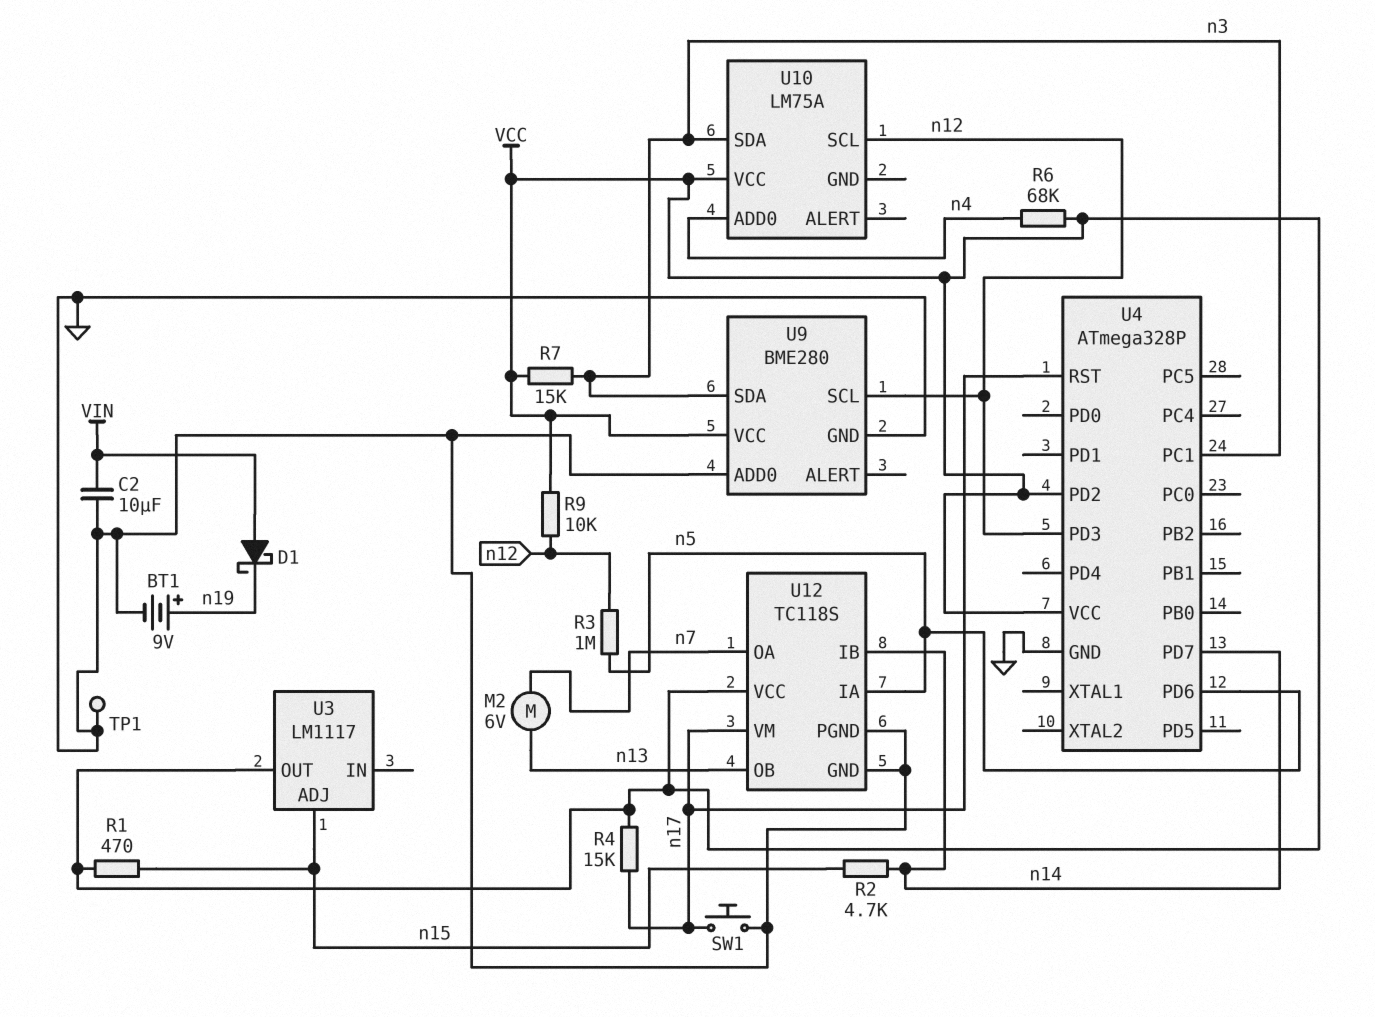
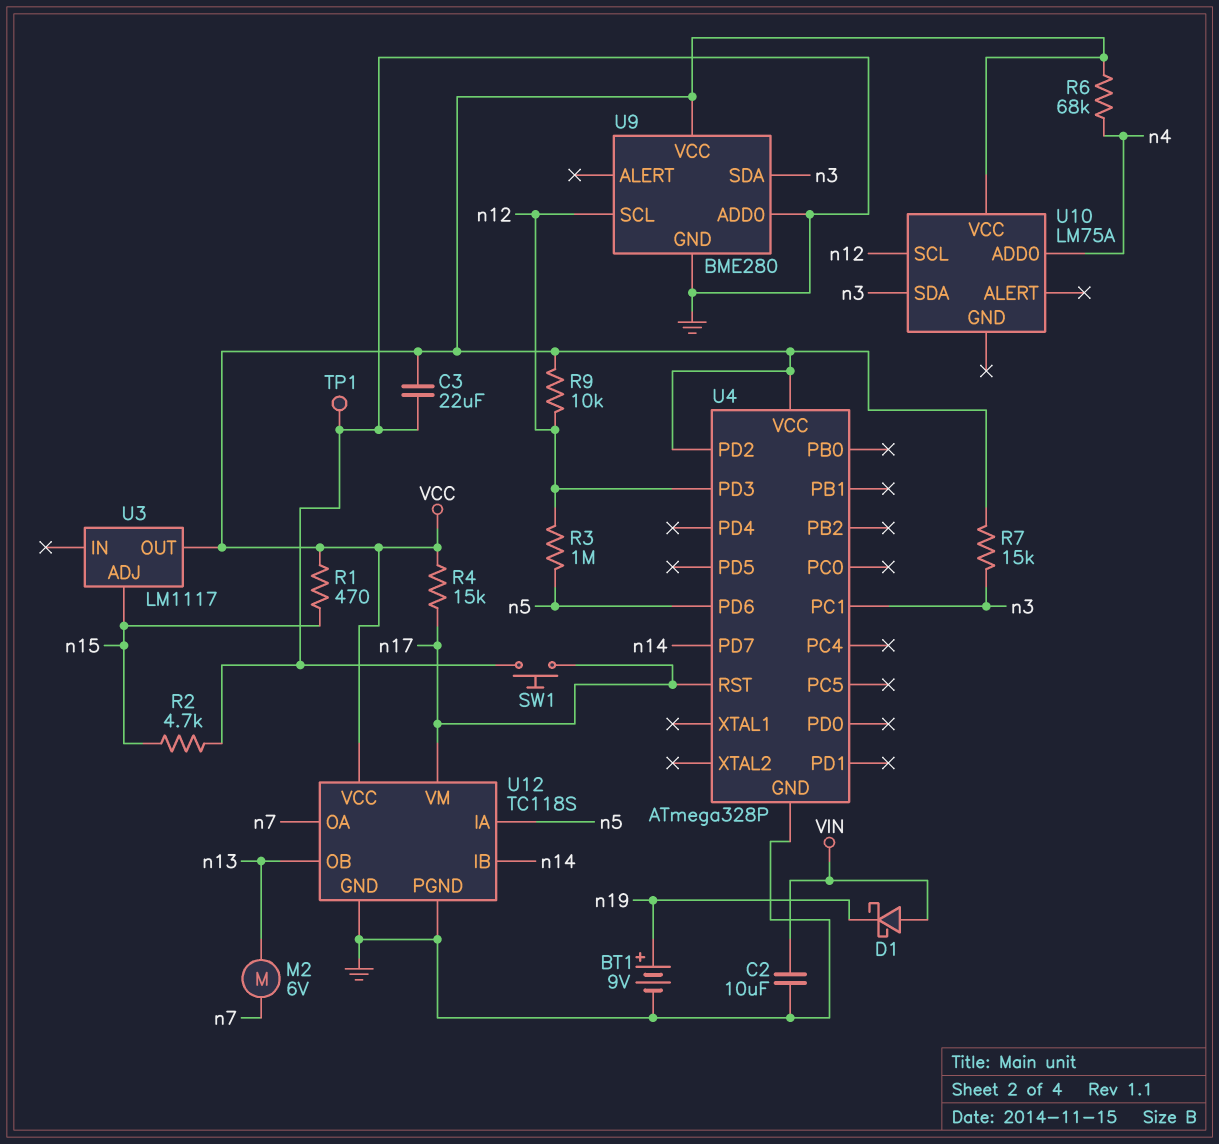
C3: none -> 22uF (GND, VCC)
R2: 4.7k (n14, n15) -> 4.7k (GND, n15)

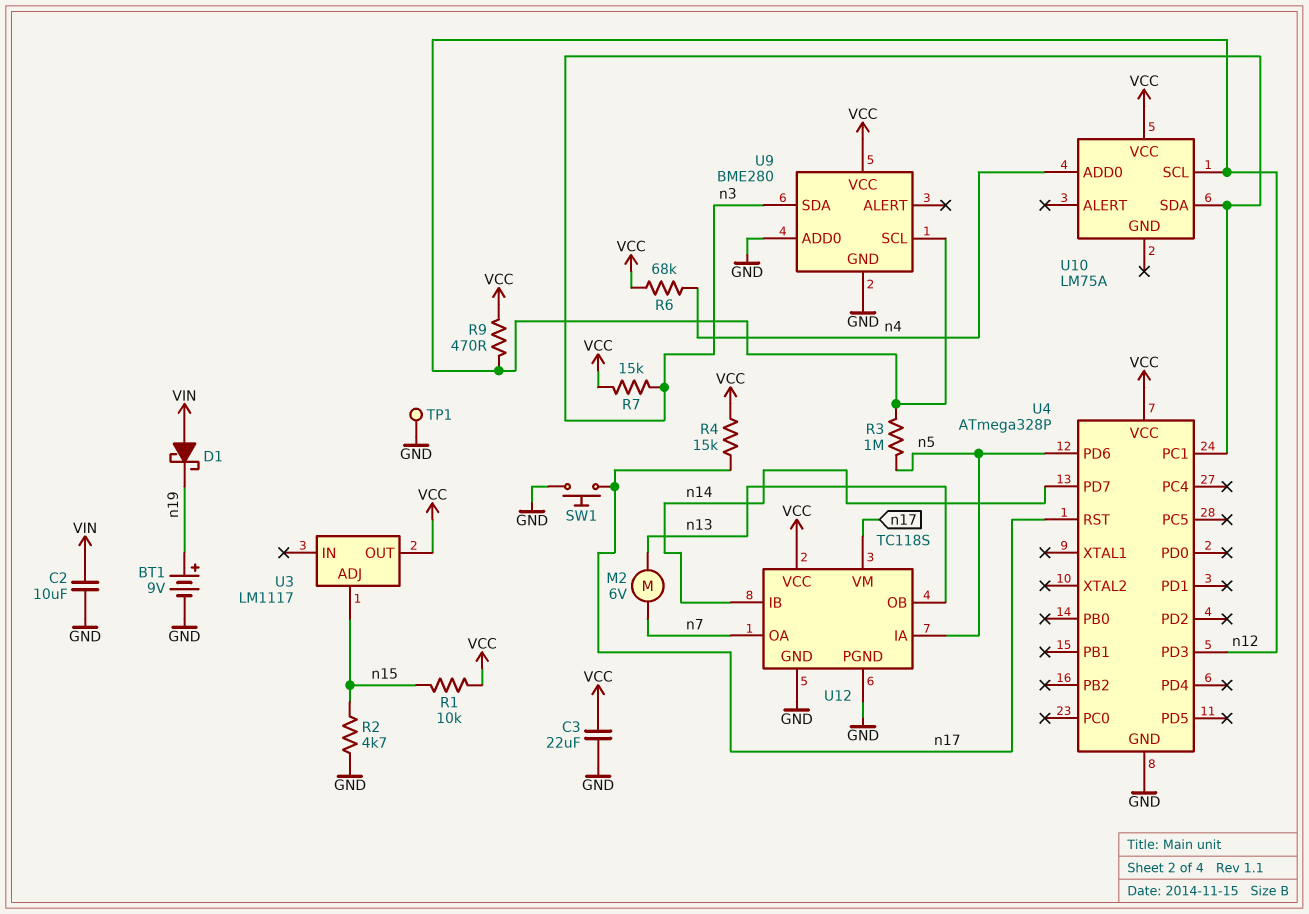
R1: 470 (VCC, n15) -> 10k (VCC, n15)
R9: 10k (VCC, n12) -> 470 (VCC, n12)
U4 pin PD2: VCC -> none

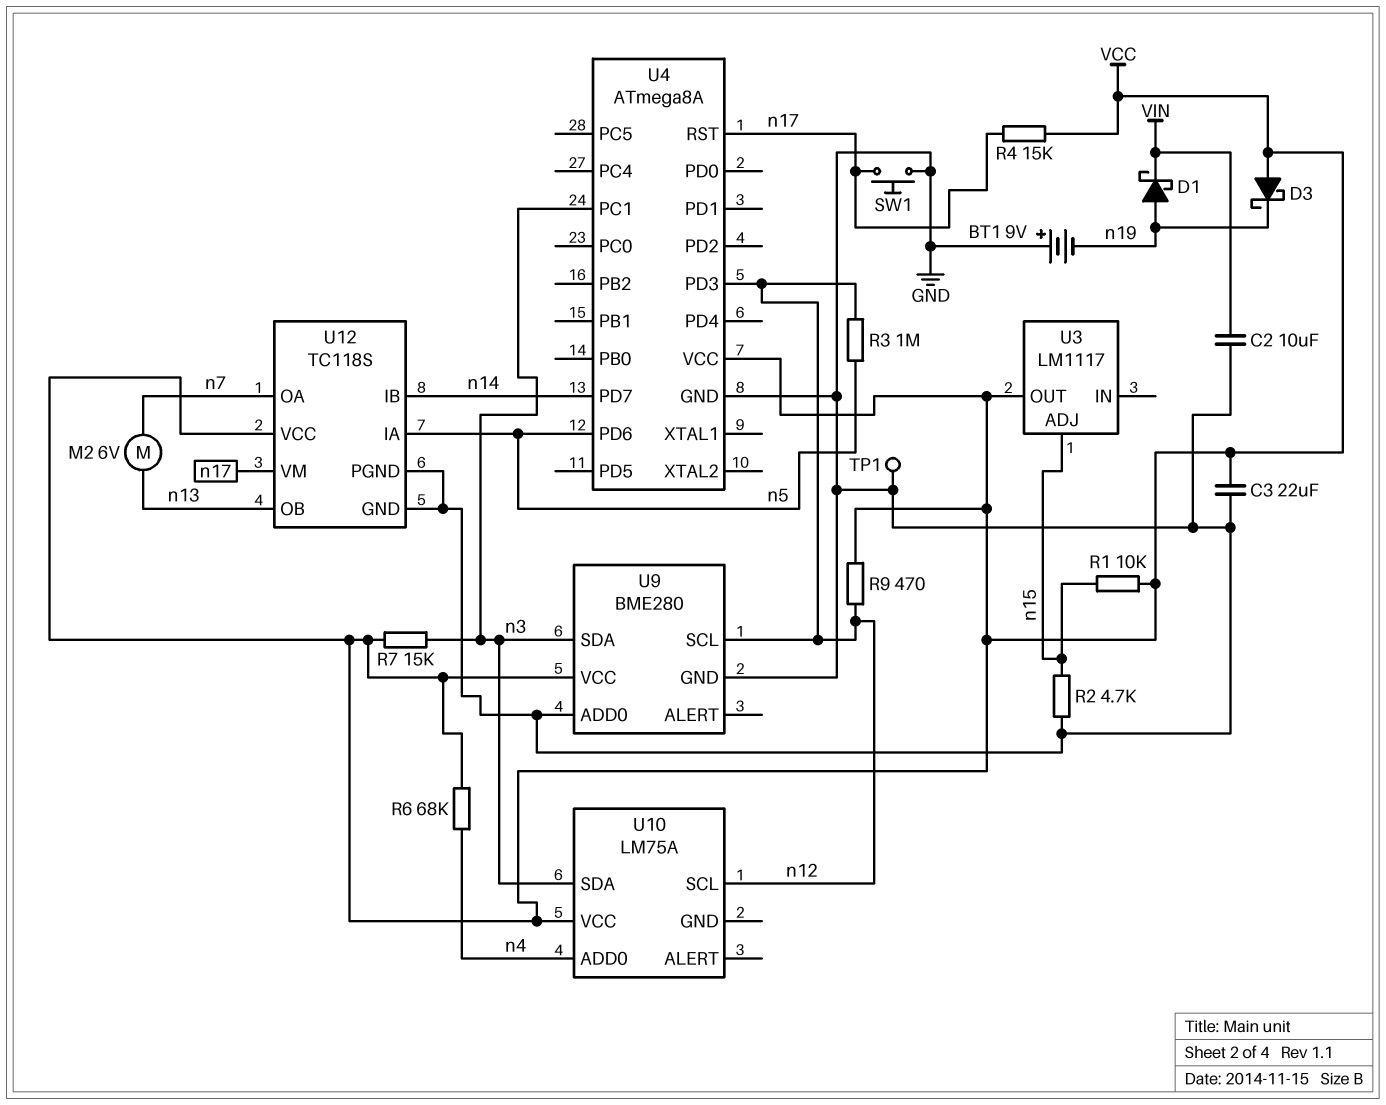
BT1: 9V (plus n19, minus GND) -> 9V (plus GND, minus n19)
D1: schottky (A VIN, K n19) -> schottky (A n19, K VIN)
D3: none -> schottky (A VCC, K n19)
U4: ATmega328P -> ATmega8A

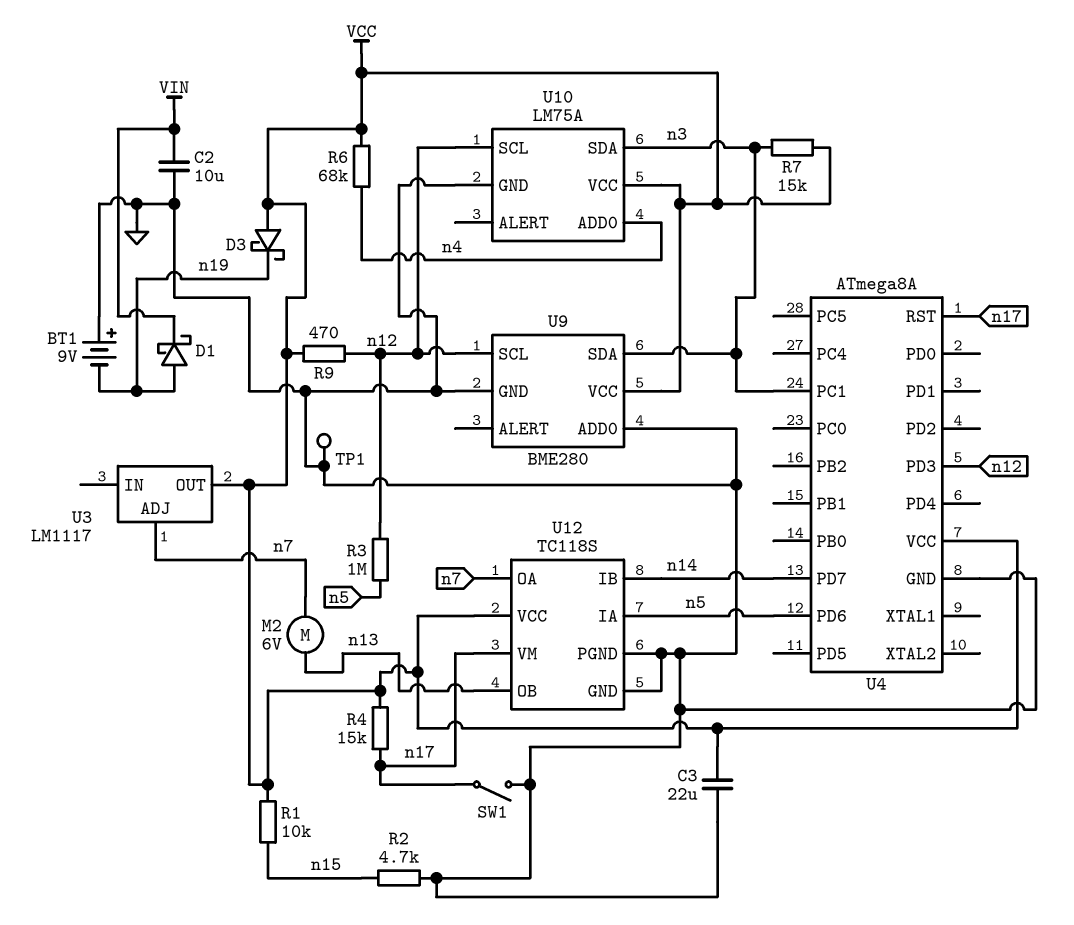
SW1: button (GND, n17) -> switch (GND, n17)
U3 pin ADJ: n15 -> n7
U10 pin GND: none -> GND

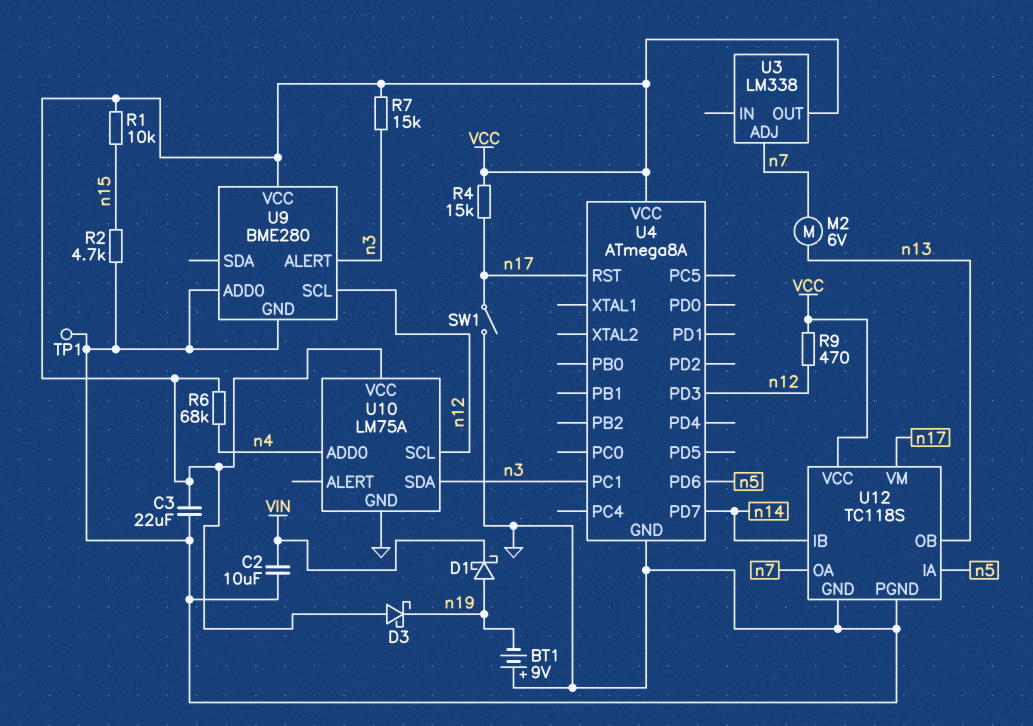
R3: 1M (n5, n12) -> none
U3: LM1117 -> LM338
U9 pin ALERT: none -> n3
U9 pin SDA: n3 -> none

